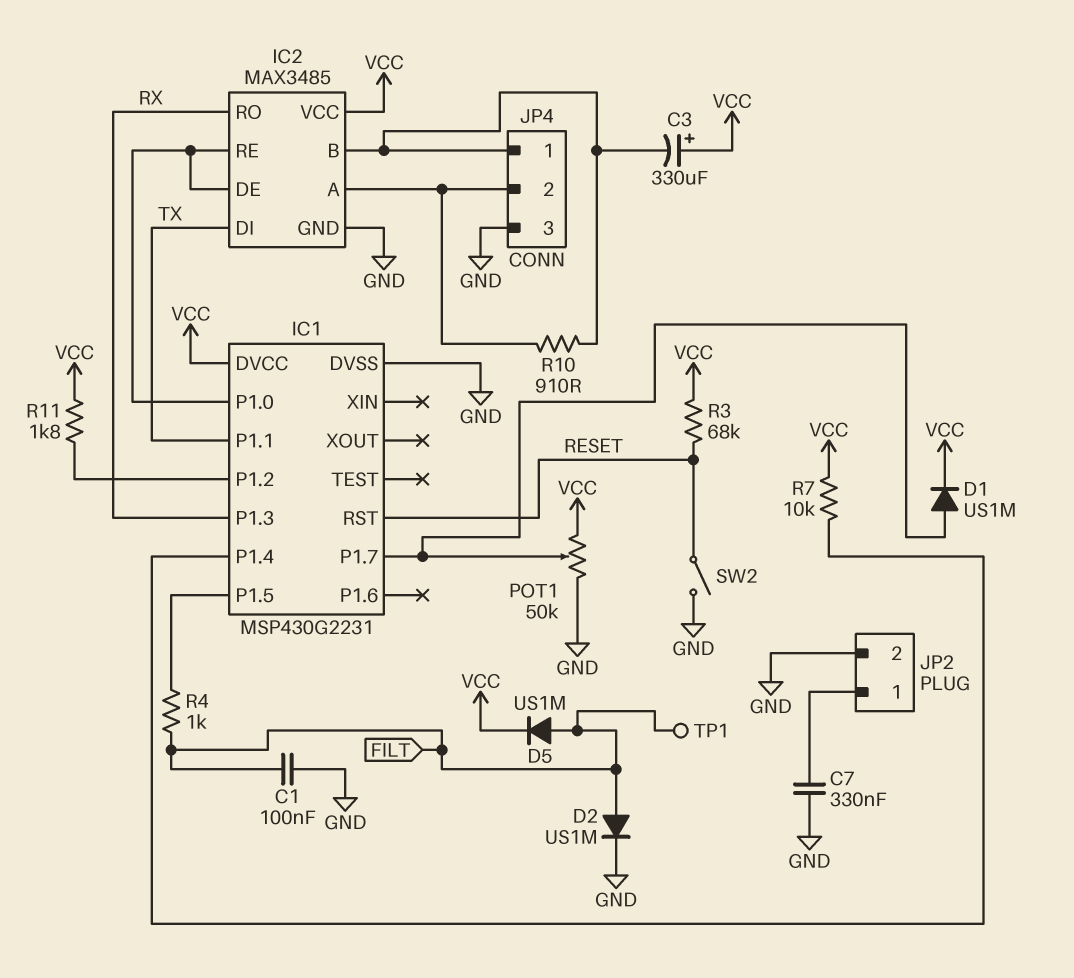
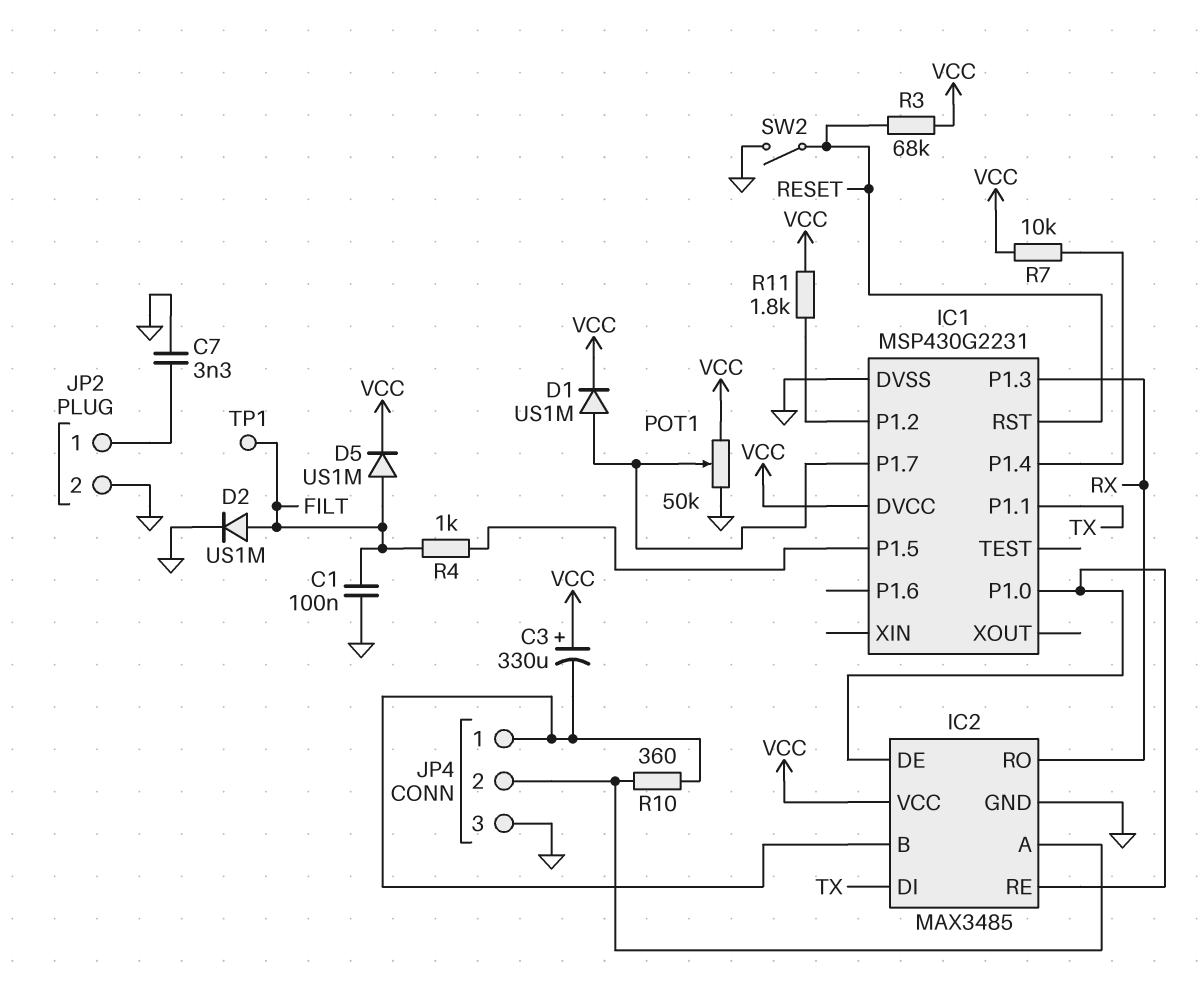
C7: 330nF (GND, JP2/1) -> 3.3nF (GND, JP2/1)
R10: 910 (IC2/A, IC2/B) -> 360 (IC2/A, IC2/B)

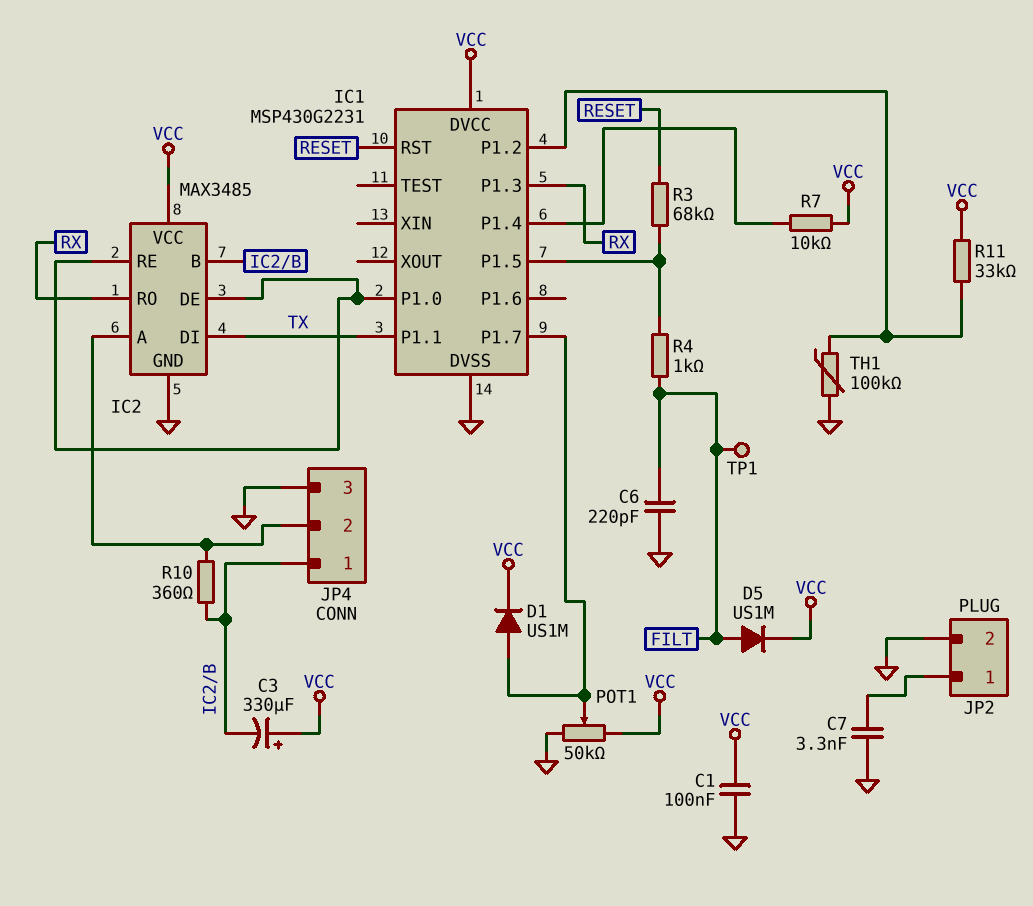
C1: 100nF (FILT, GND) -> 100nF (GND, VCC)
C6: none -> 220pF (FILT, GND)
D2: diode US1M (A FILT, K GND) -> none
R3: 68k (RESET, VCC) -> 68k (IC1/P1.5, RESET)
R11: 1.8k (IC1/P1.2, VCC) -> 33k (IC1/P1.2, VCC)
SW2: switch (GND, RESET) -> none
TH1: none -> 100k (GND, IC1/P1.2)

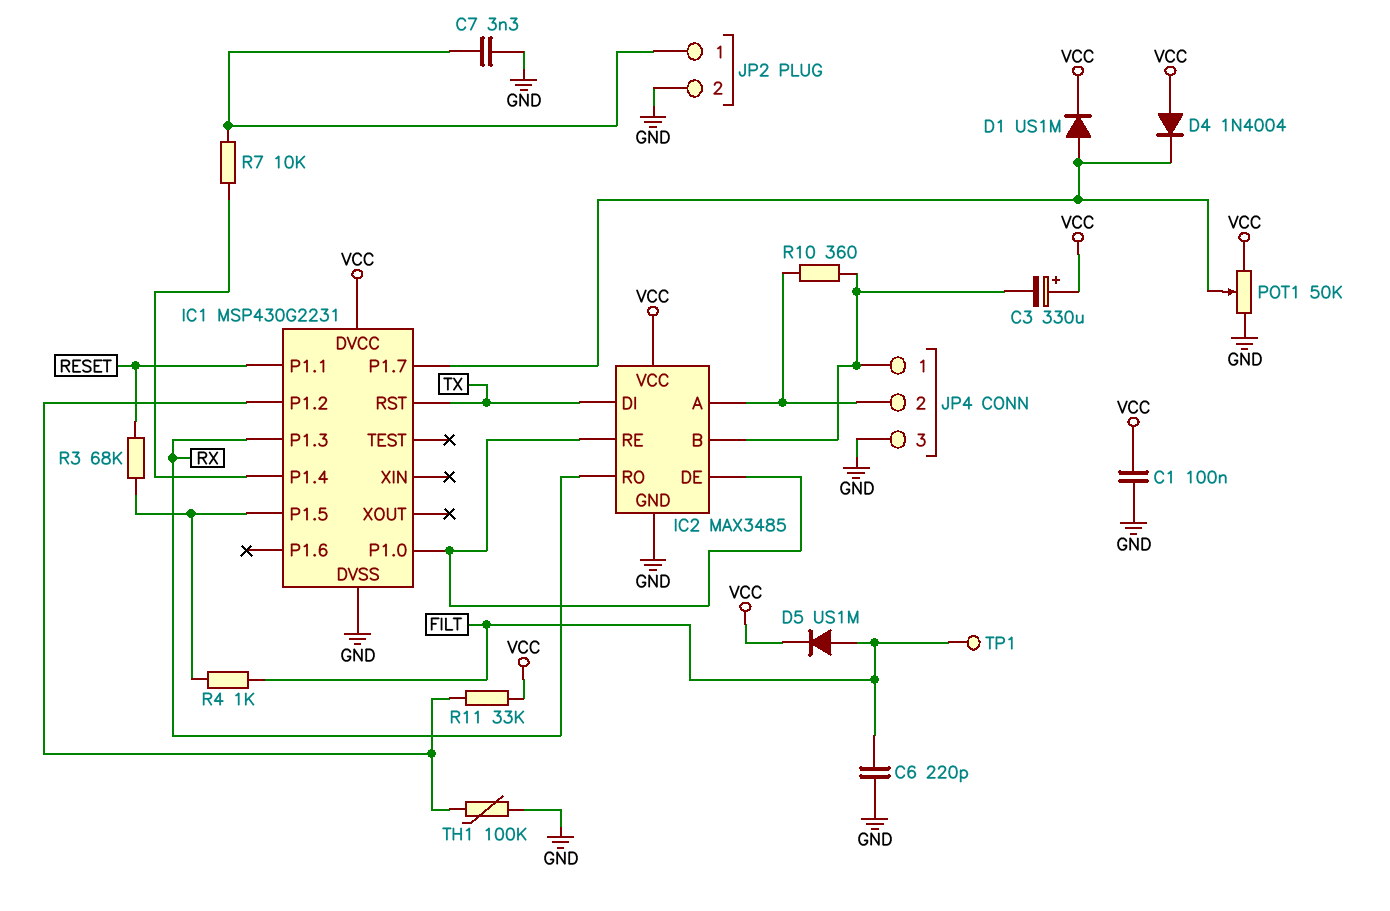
D4: none -> diode 1N4004 (A VCC, K IC1/P1.7)
IC1 pin P1.1: TX -> RESET
IC1 pin RST: RESET -> TX
R7: 10k (IC1/P1.4, VCC) -> 10k (IC1/P1.4, JP2/1)

